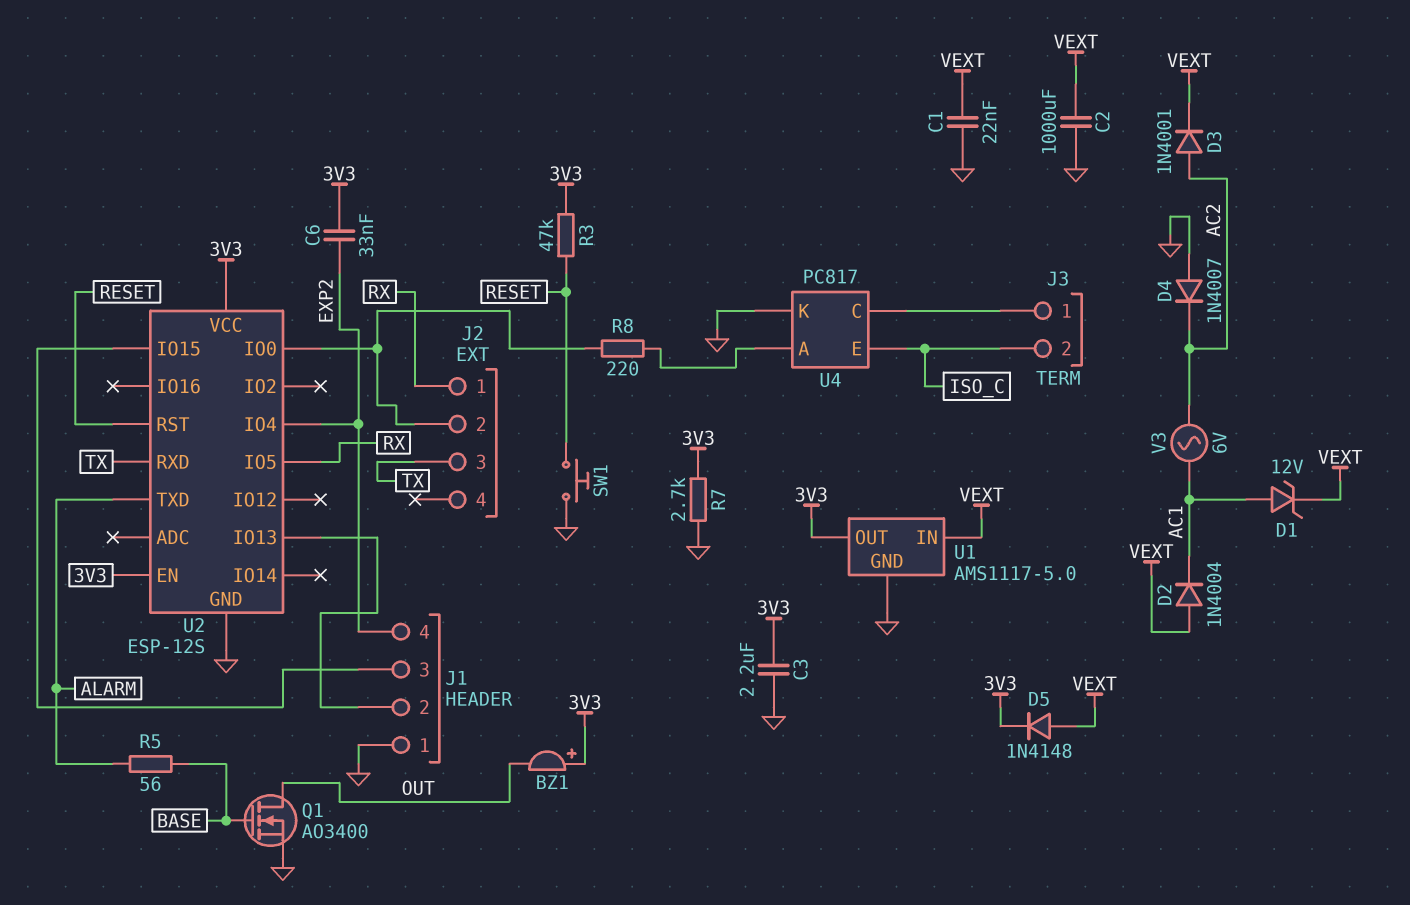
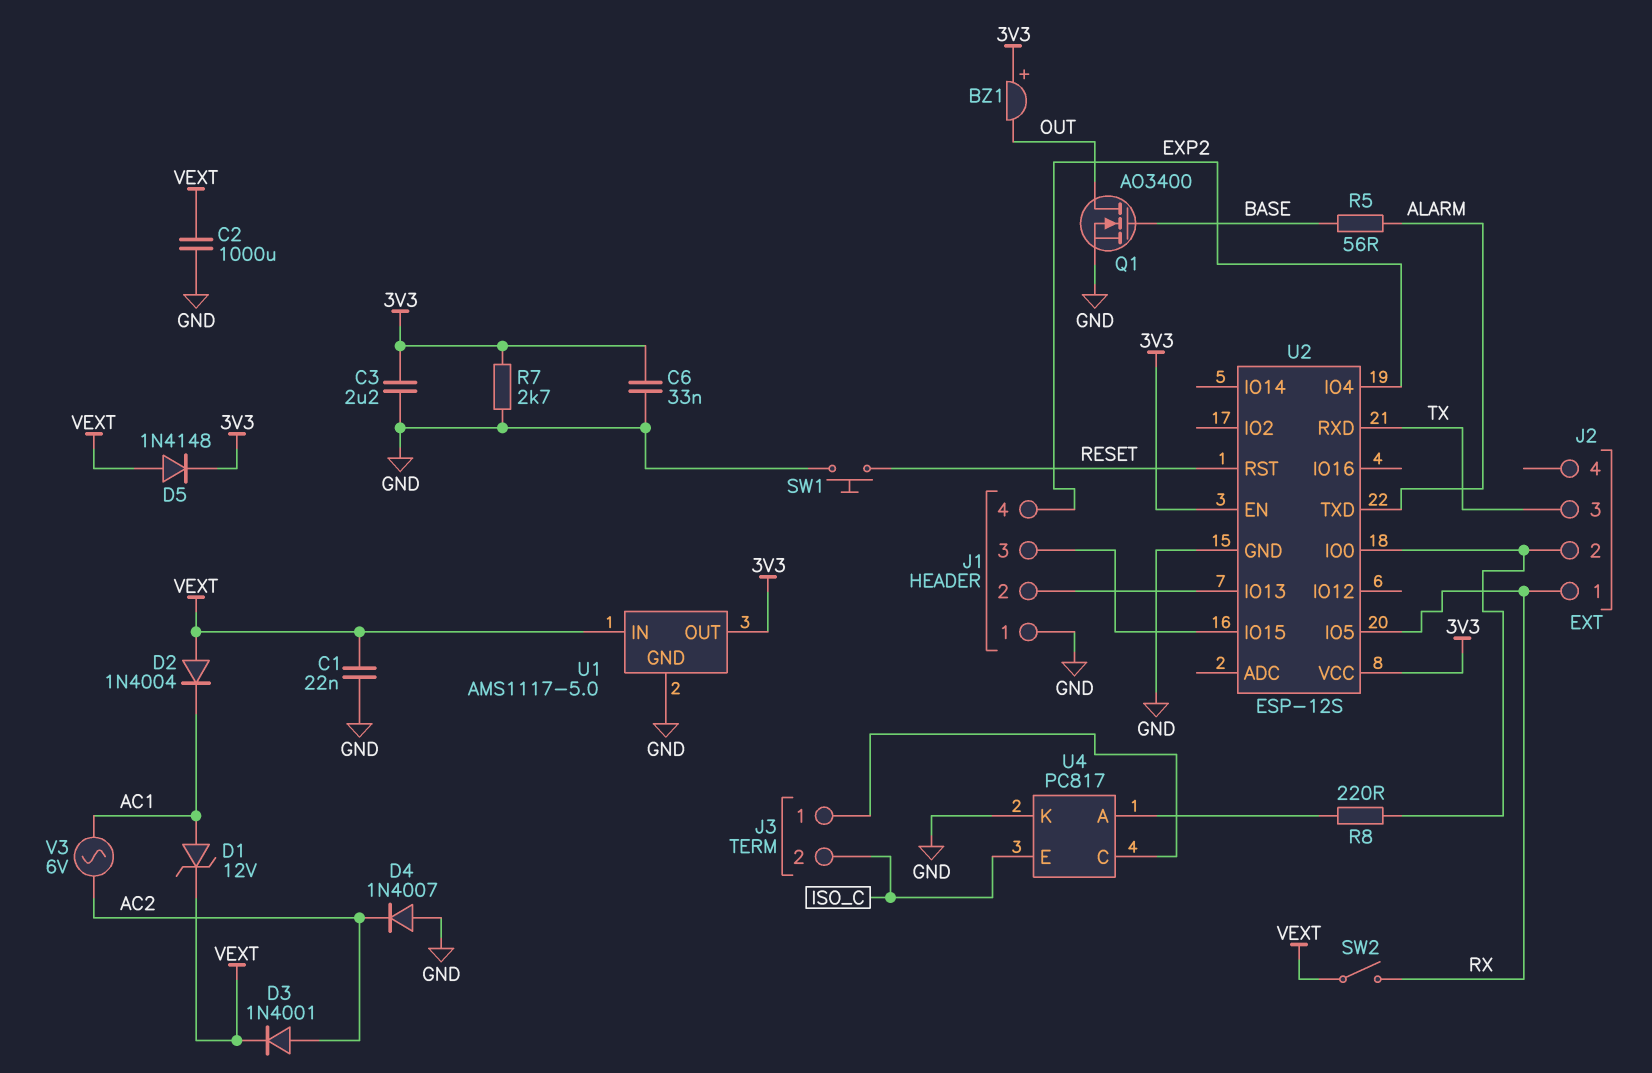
C6: 33nF (3V3, EXP2) -> 33nF (3V3, GND)
R3: 47k (3V3, RESET) -> none
SW2: none -> switch (RX, VEXT)

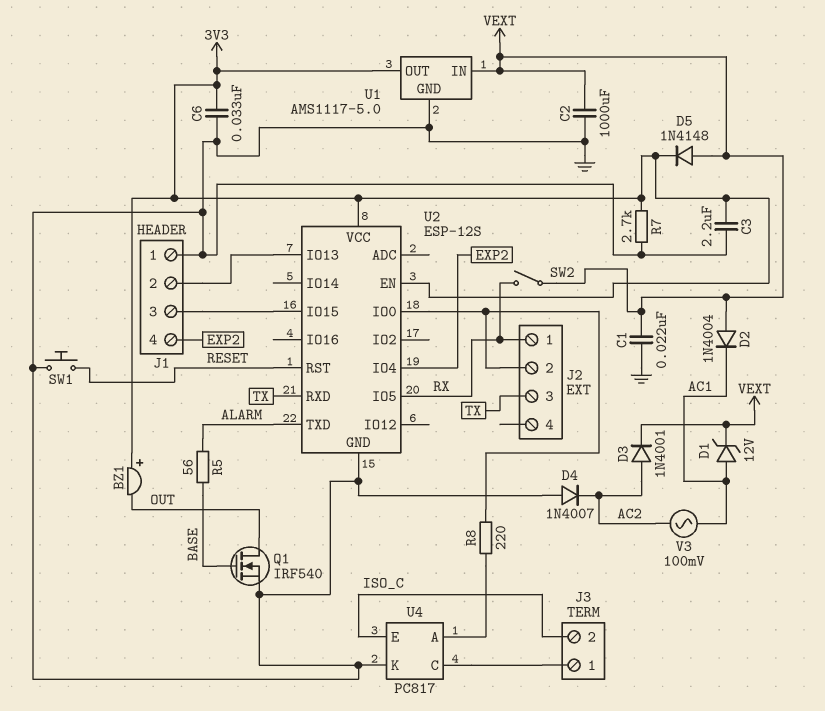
Q1: NMOS AO3400 (G BASE, D OUT, S GND) -> NMOS IRF540 (G BASE, D OUT, S GND)
V3: AC 6V (AC1, AC2) -> AC 100mV (AC1, AC2)

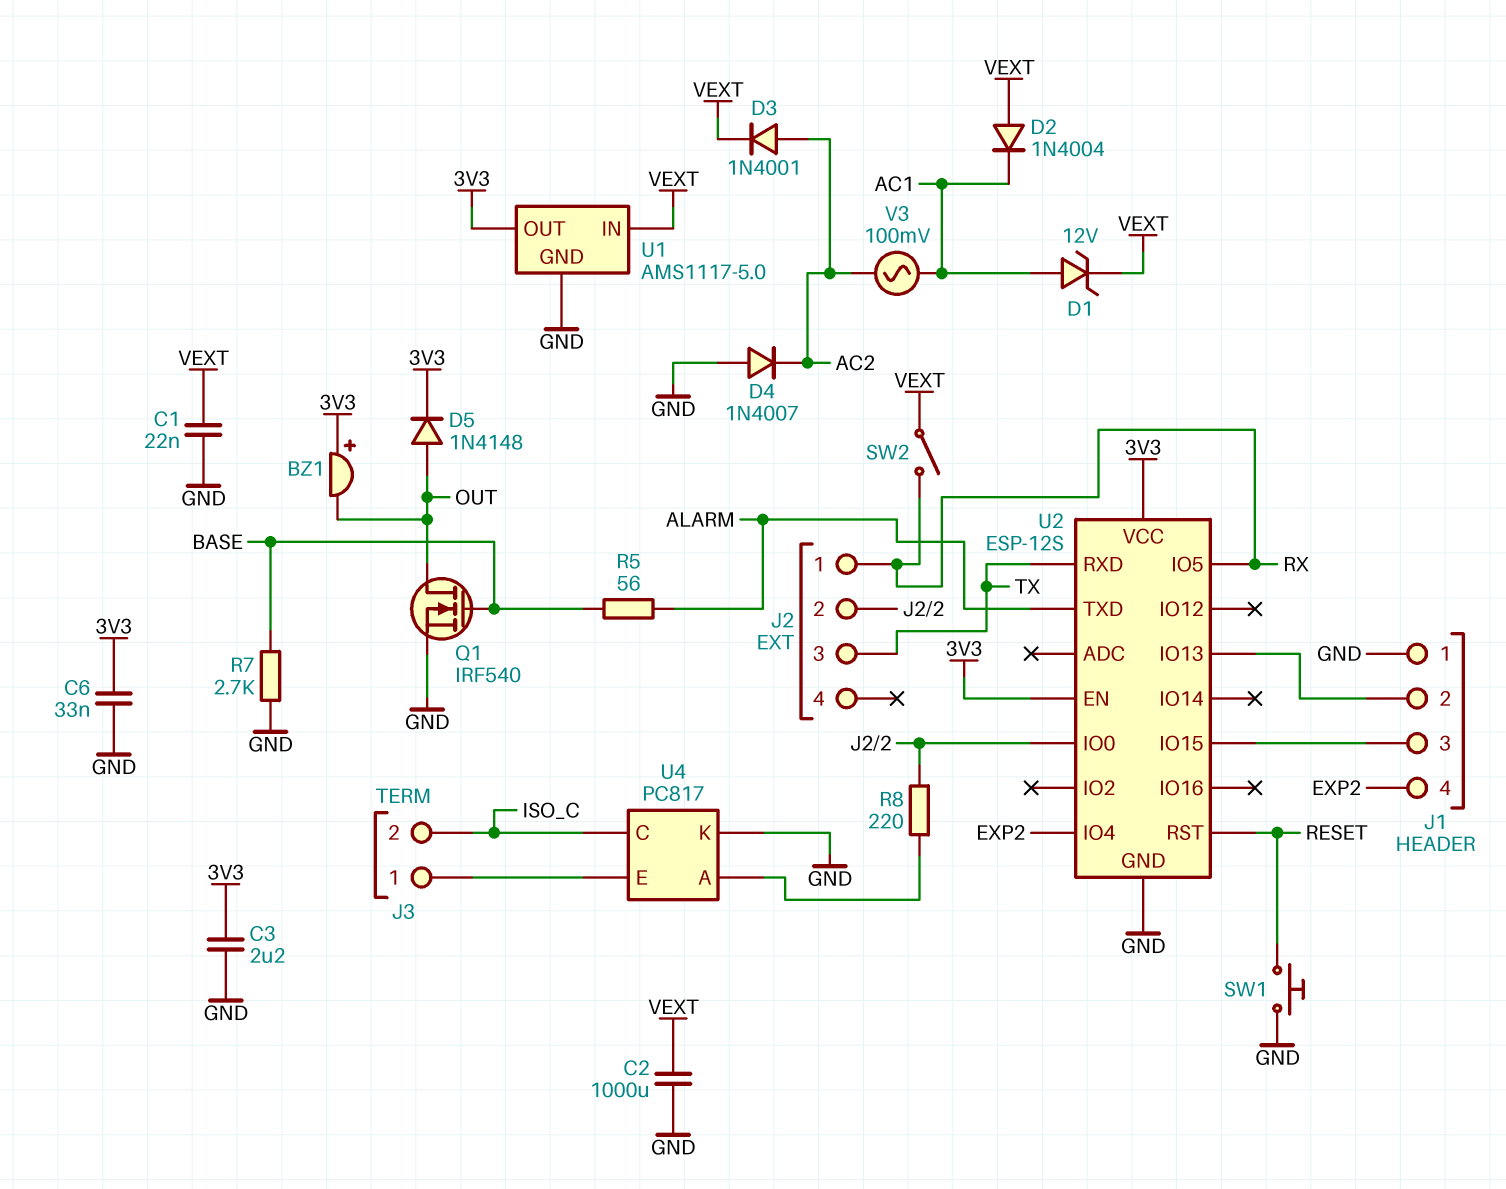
D5: diode 1N4148 (A VEXT, K 3V3) -> diode 1N4148 (A OUT, K 3V3)
R7: 2.7k (3V3, GND) -> 2.7k (BASE, GND)
U4 pin C: J3/1 -> ISO_C
U4 pin E: ISO_C -> J3/1

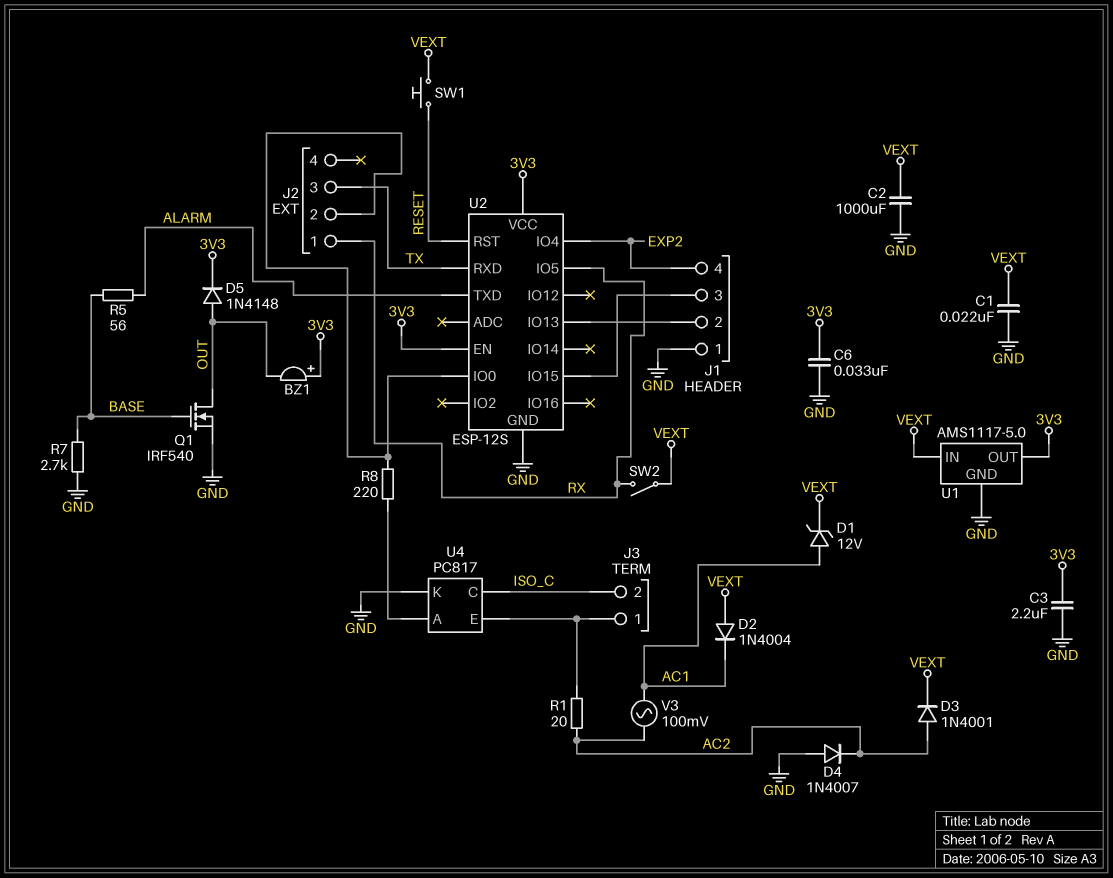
R1: none -> 20 (AC2, J3/1)
SW1: button (GND, RESET) -> button (RESET, VEXT)

